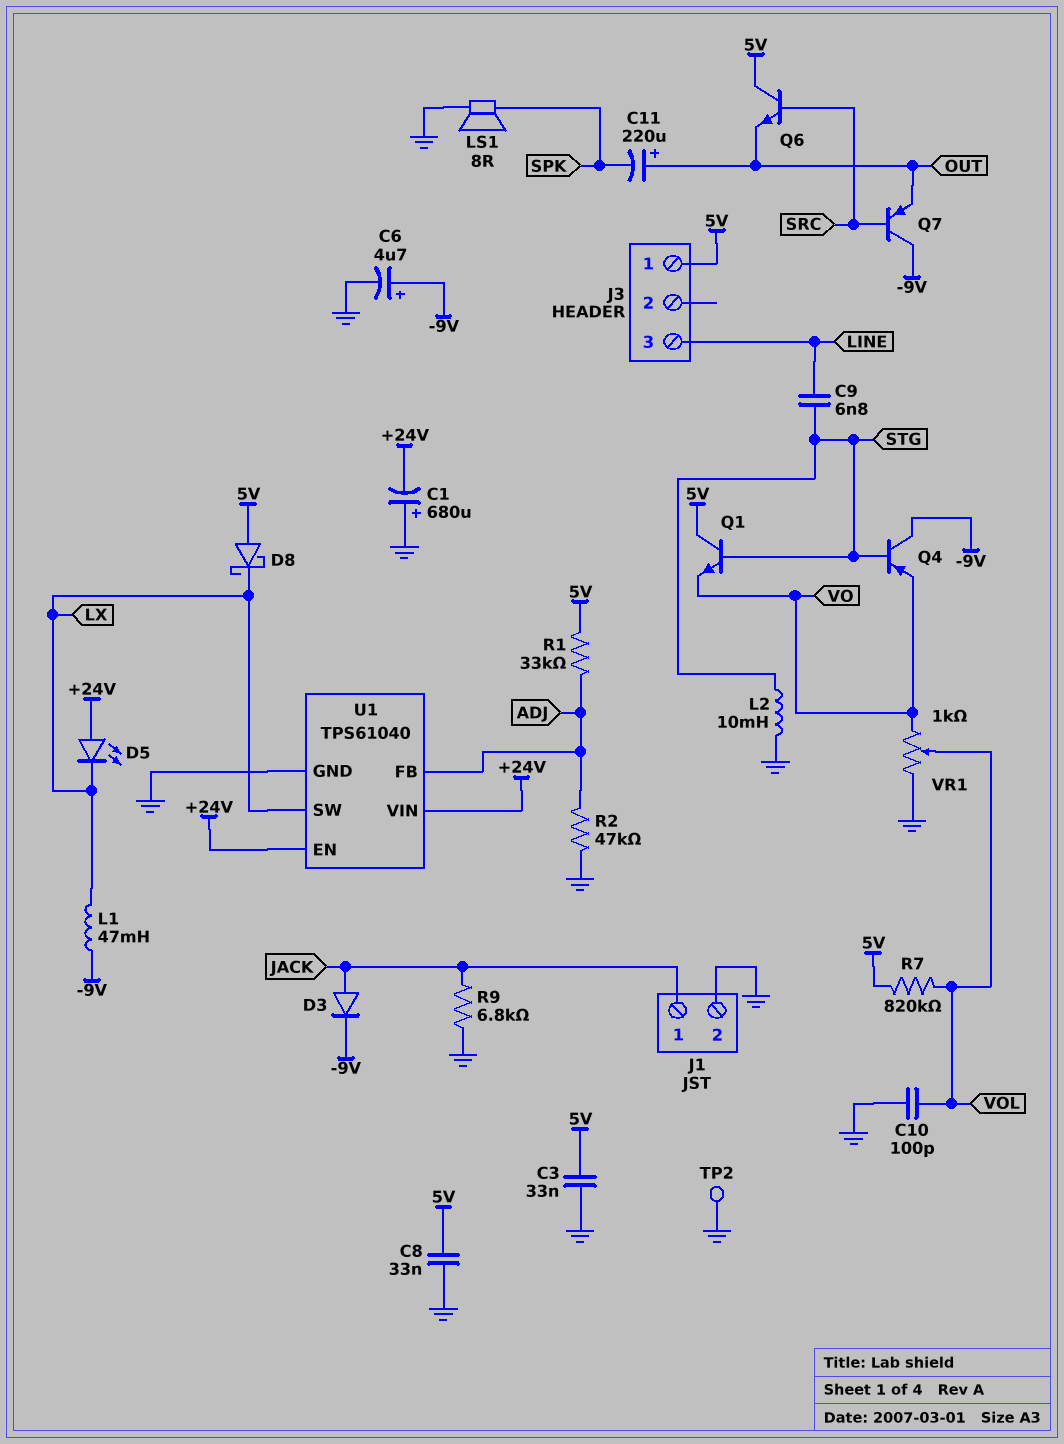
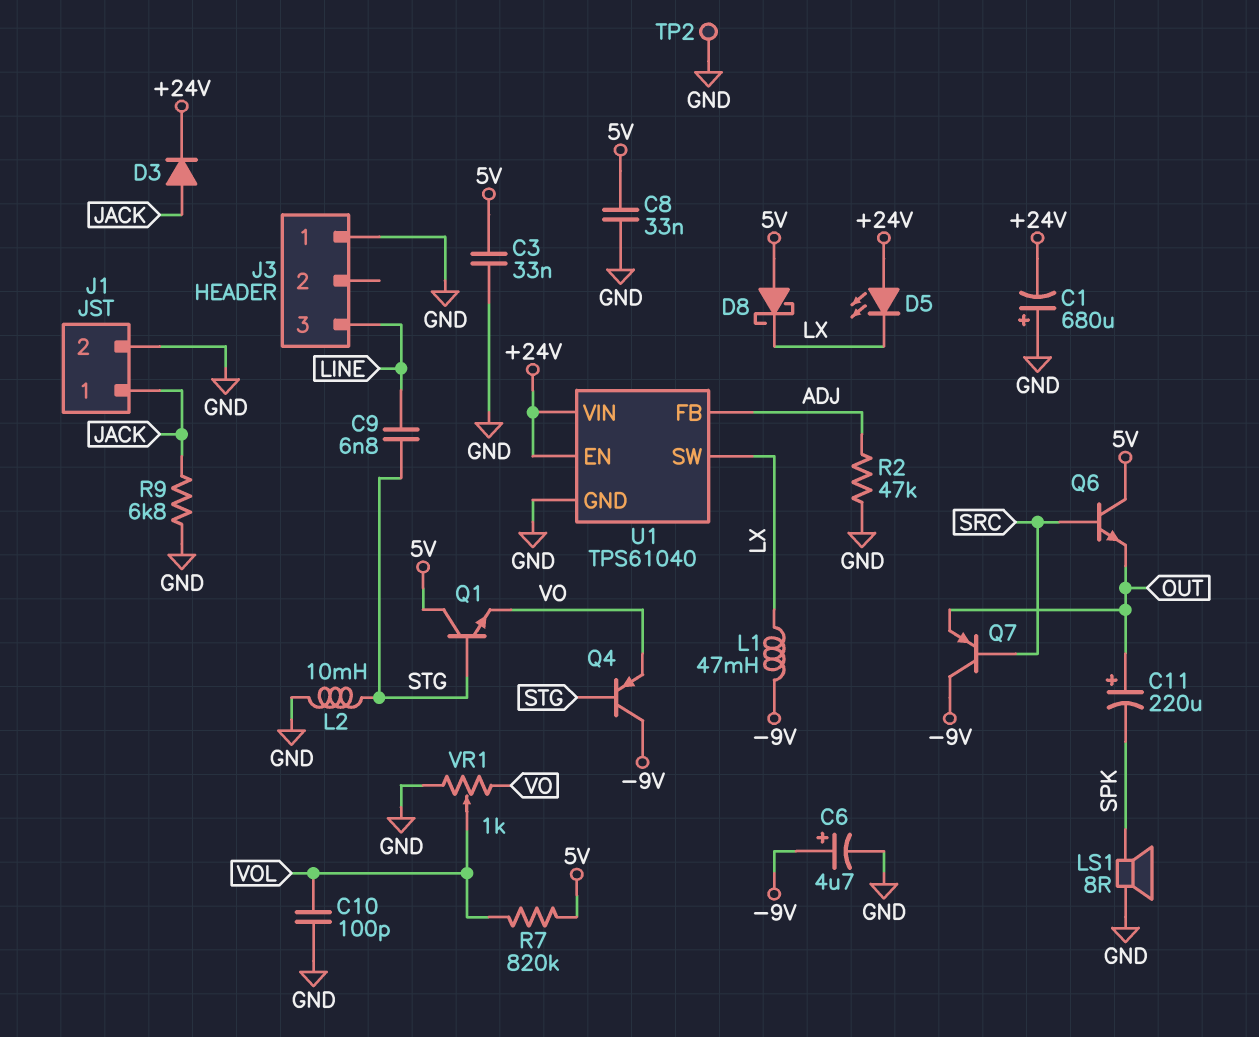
D3: diode (A JACK, K -9V) -> diode (A JACK, K +24V)
J3 pin 1: 5V -> GND
R1: 33k (5V, ADJ) -> none

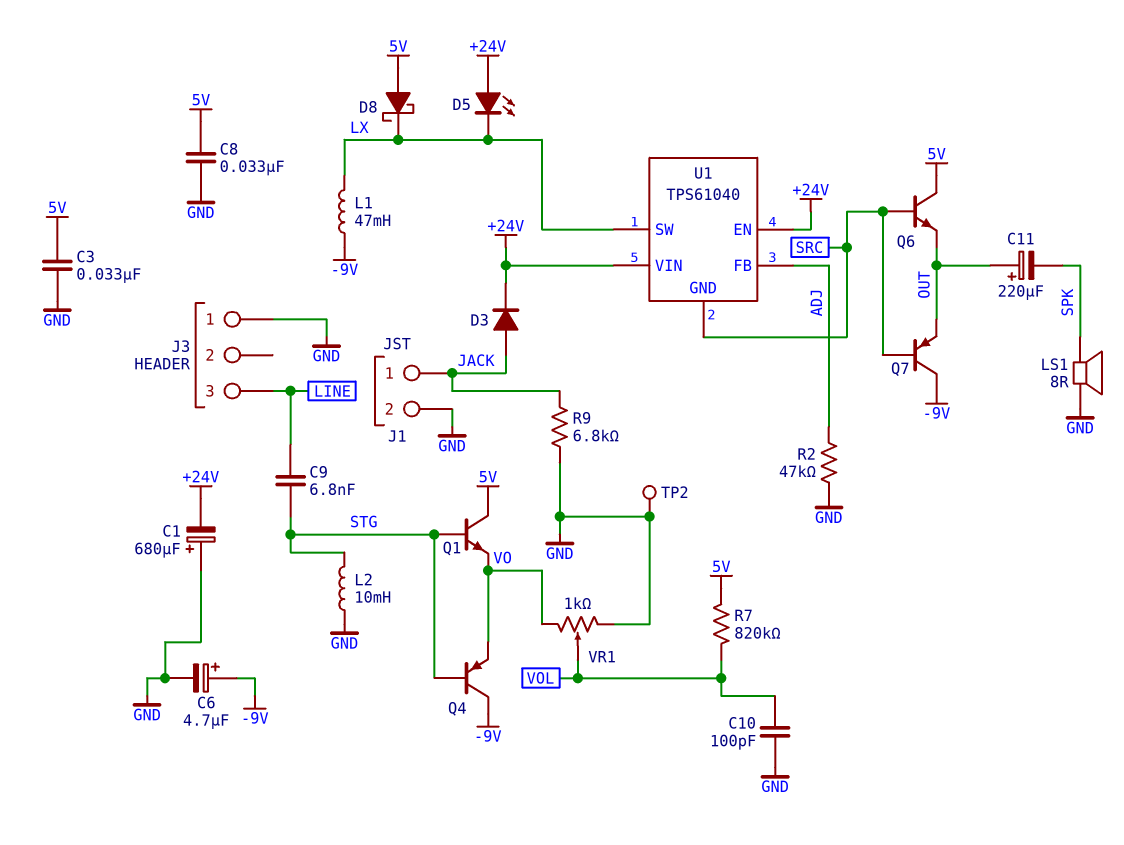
U1 pin GND: GND -> SRC

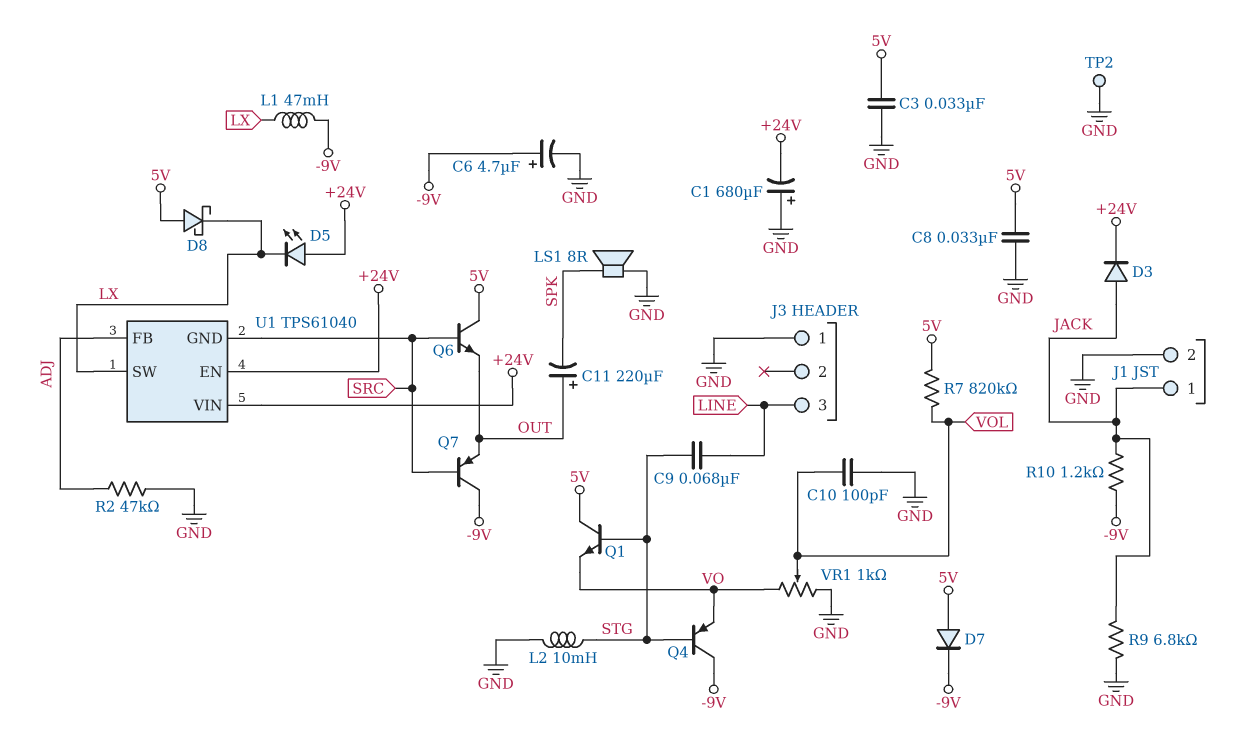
C9: 6.8nF (LINE, STG) -> 68nF (LINE, STG)
D7: none -> diode (A 5V, K -9V)
R10: none -> 1.2k (-9V, JACK)

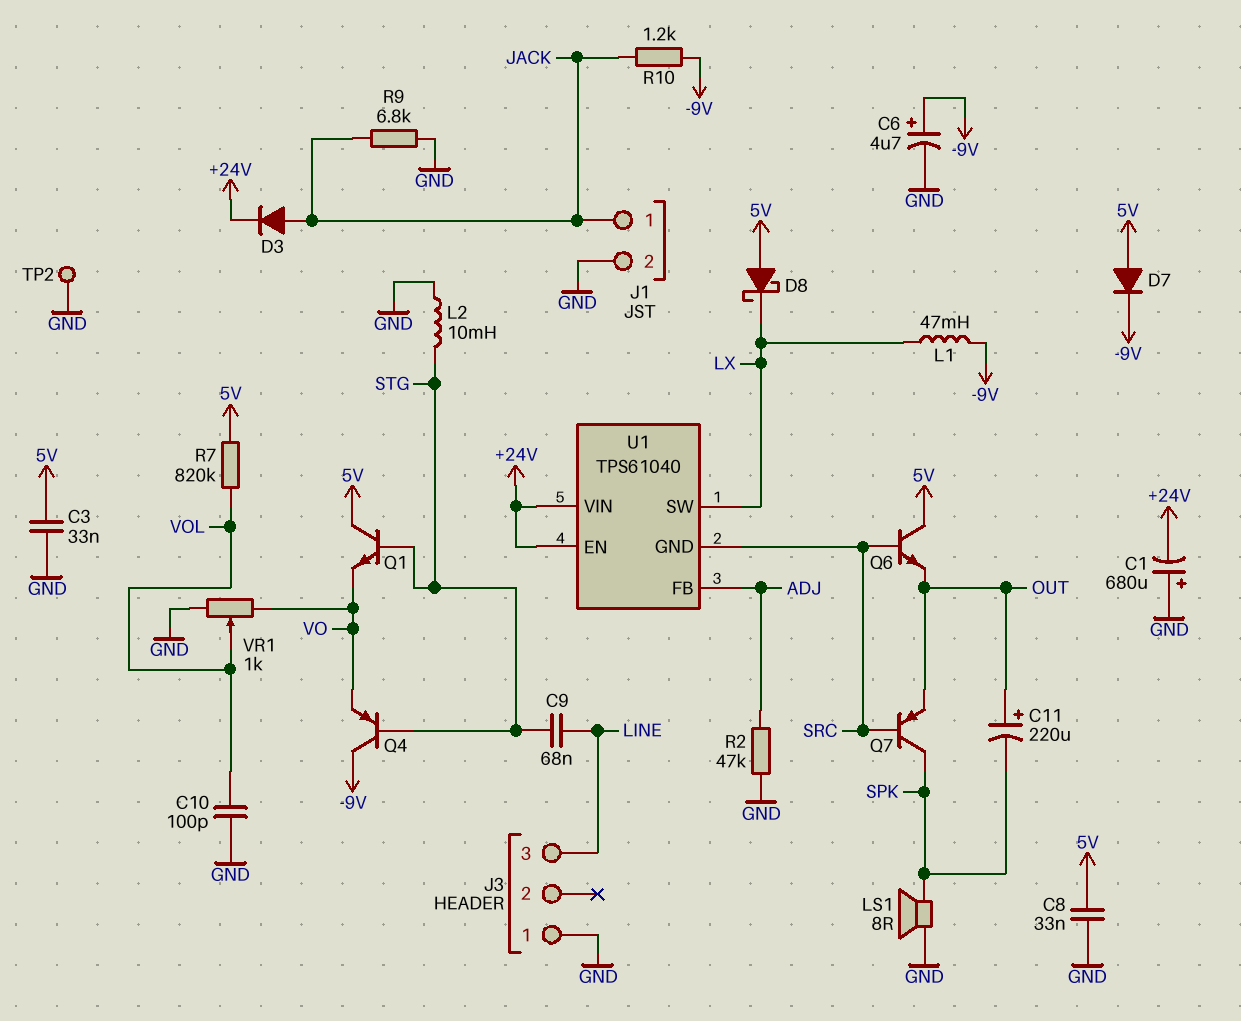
D5: LED (A +24V, K LX) -> none
Q7: PNP (B SRC, C -9V, E OUT) -> PNP (B SRC, C SPK, E OUT)

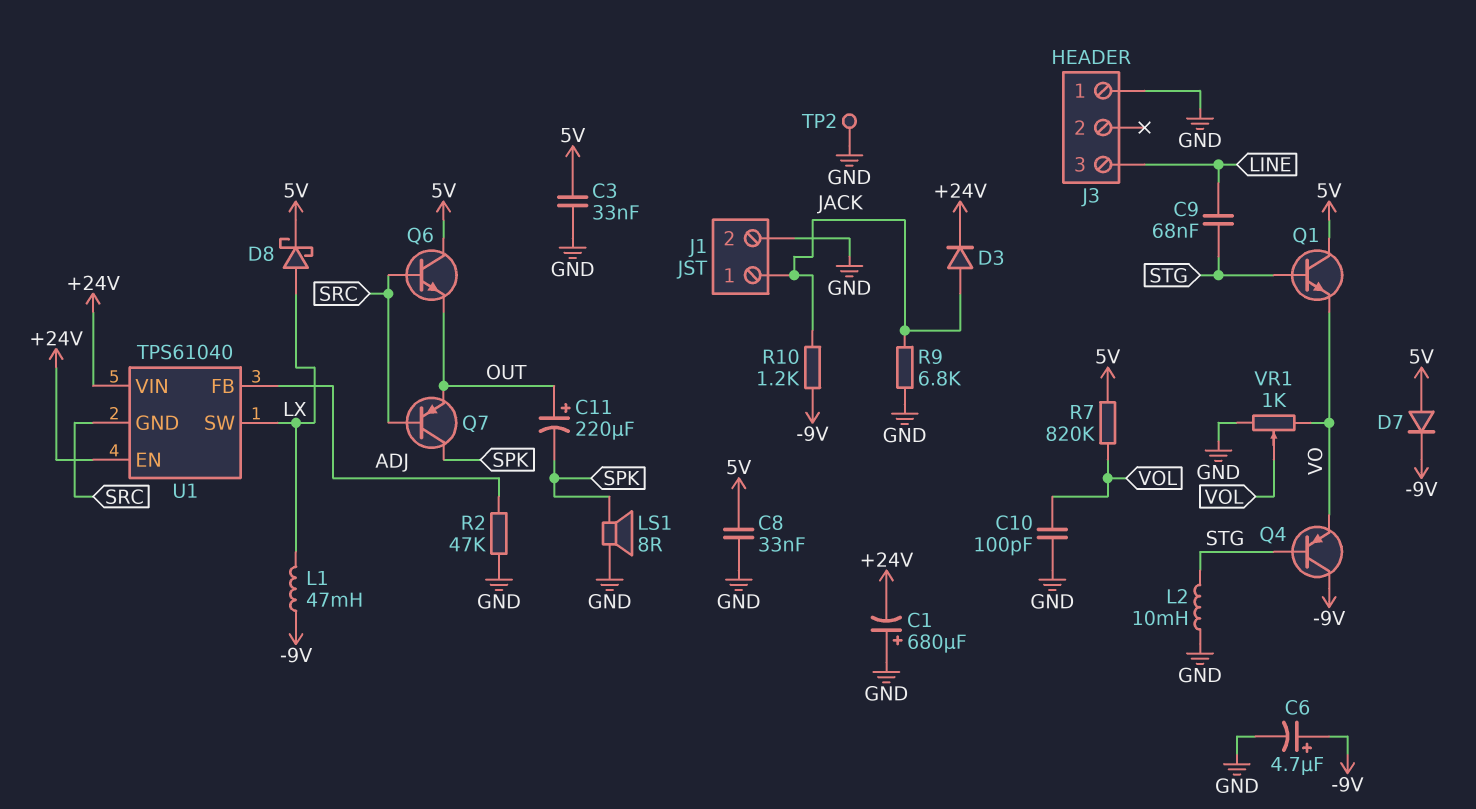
D8: schottky (A 5V, K LX) -> schottky (A LX, K 5V)

